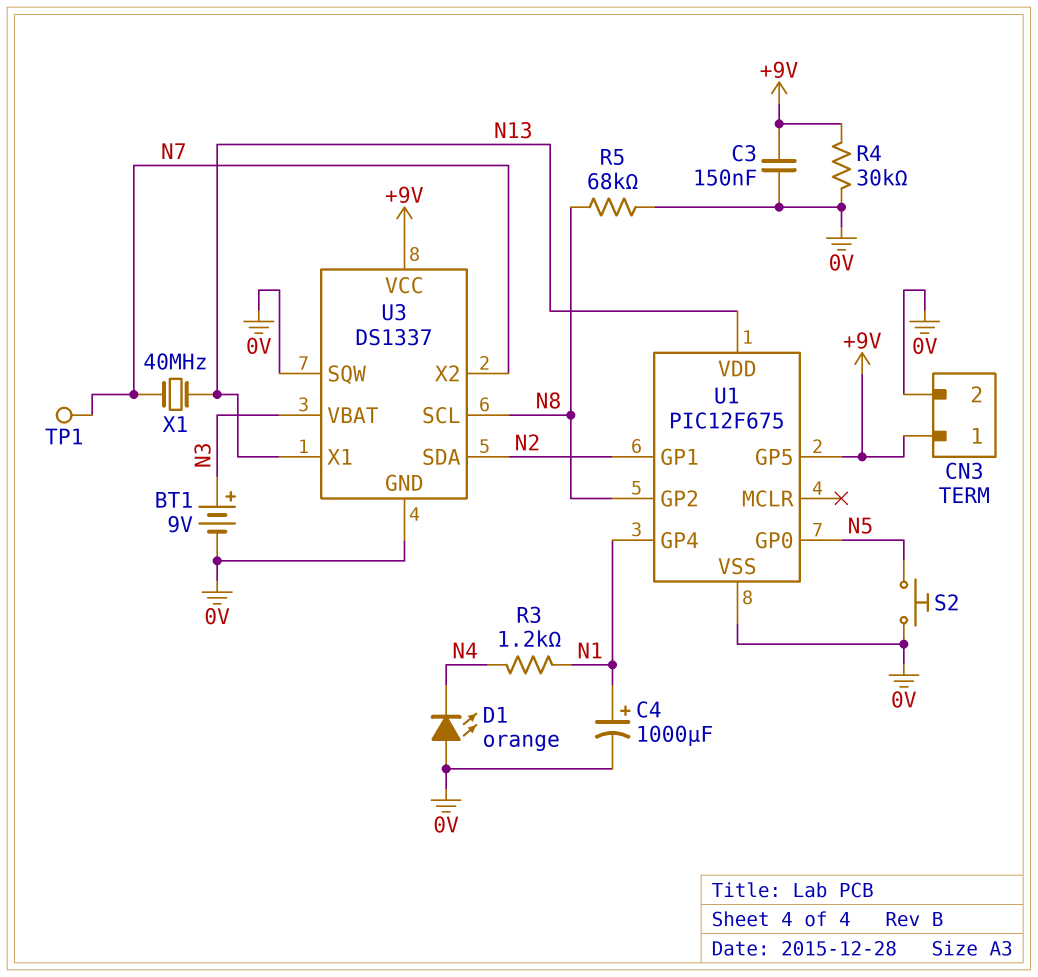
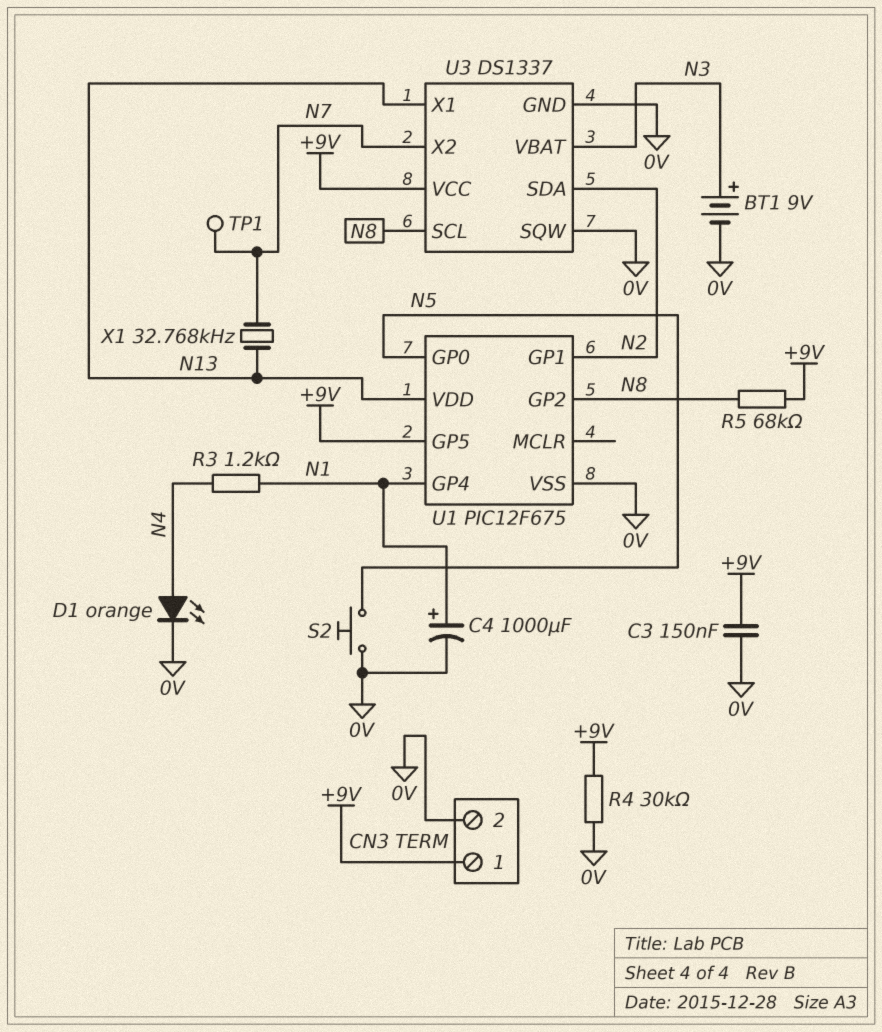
D1: LED orange (A 0V, K N4) -> LED orange (A N4, K 0V)
R5: 68k (0V, N8) -> 68k (+9V, N8)
X1: 40MHz (N7, N13) -> 32.768kHz (N7, N13)

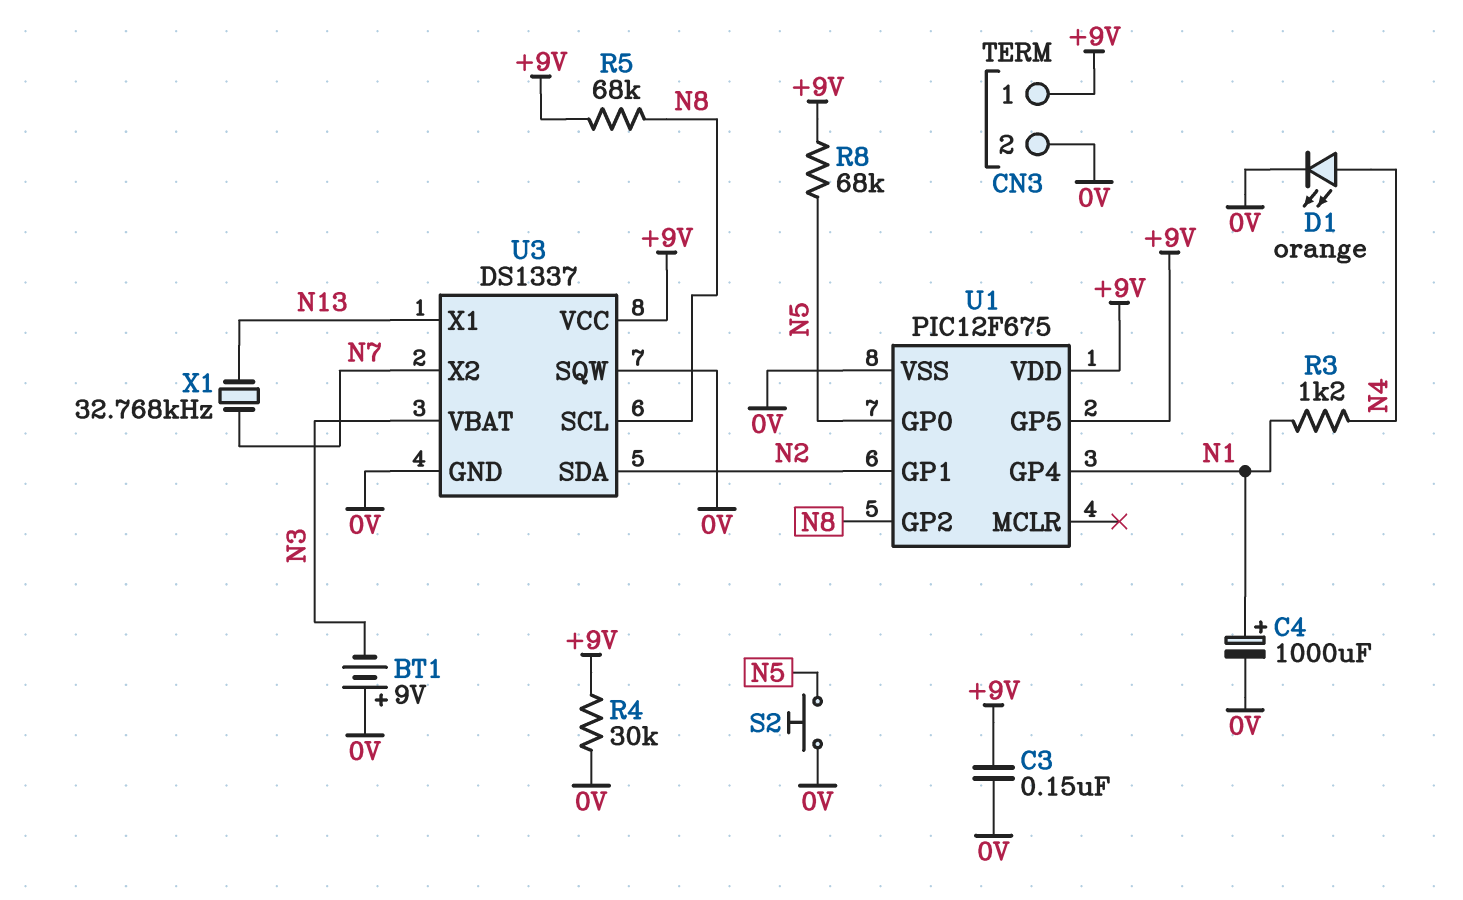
BT1: 9V (plus N3, minus 0V) -> 9V (plus 0V, minus N3)
R8: none -> 68k (+9V, N5)
TP1: test point (N7) -> none
U1 pin VDD: N13 -> +9V

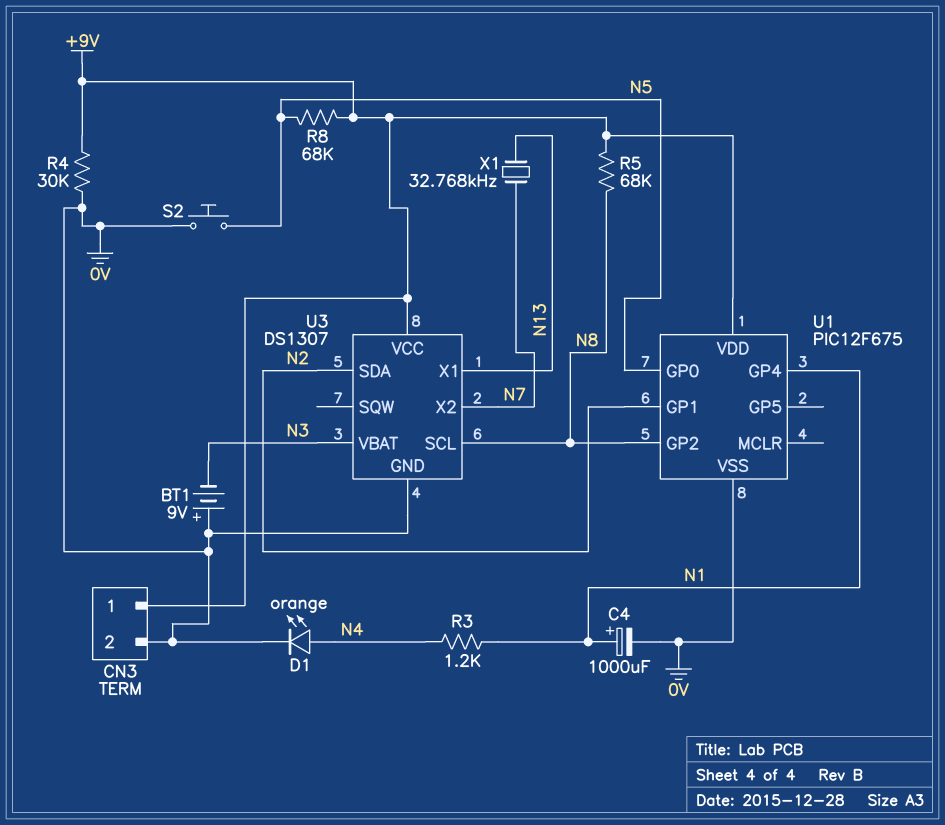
C3: 150nF (+9V, 0V) -> none
U1 pin GP5: +9V -> none
U3: DS1337 -> DS1307
U3 pin SQW: 0V -> none

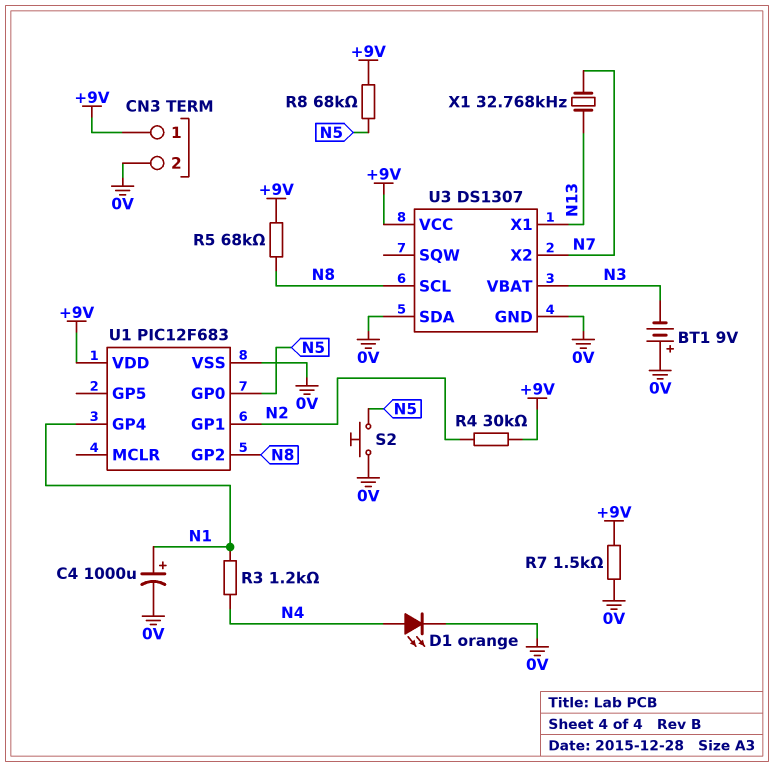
R4: 30k (+9V, 0V) -> 30k (+9V, N2)
R7: none -> 1.5k (+9V, 0V)
U1: PIC12F675 -> PIC12F683
U3 pin SDA: N2 -> 0V

